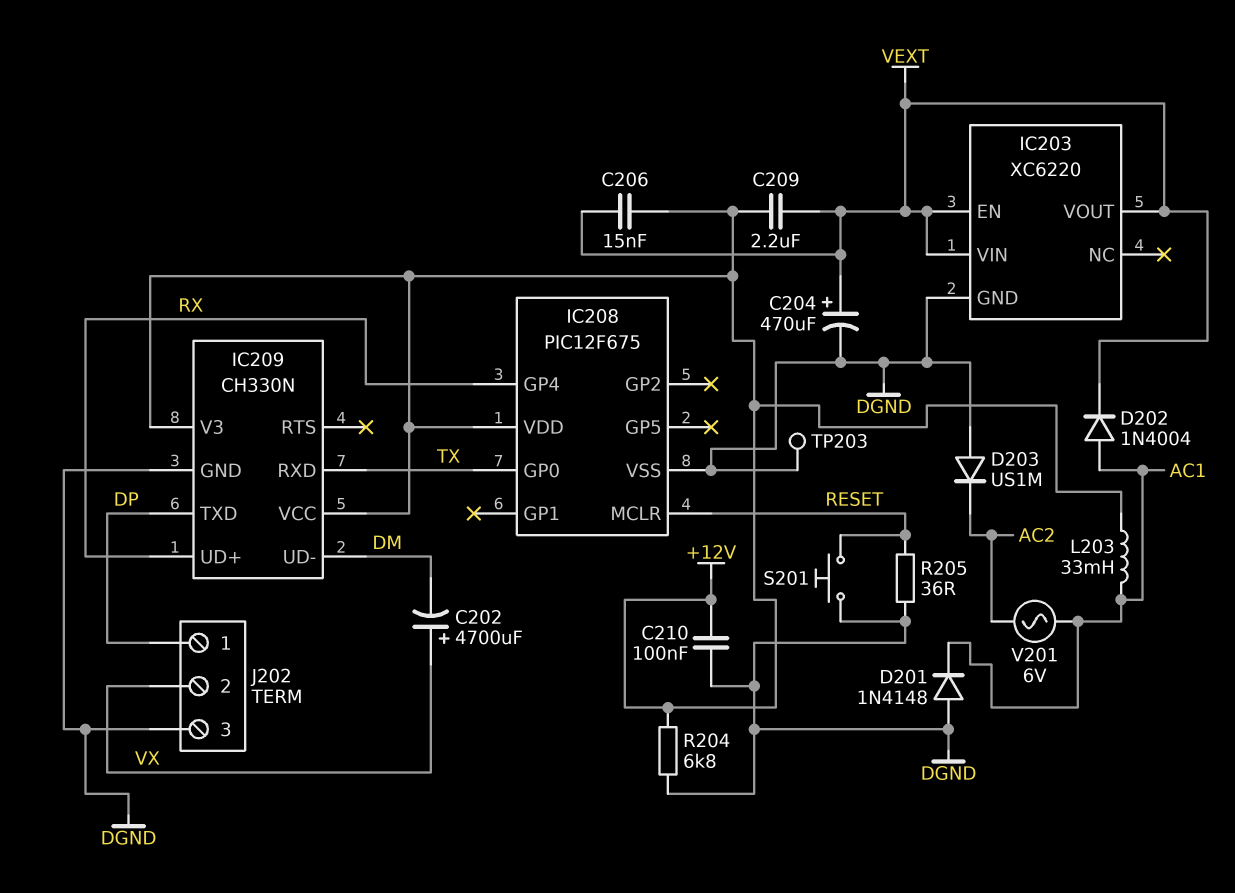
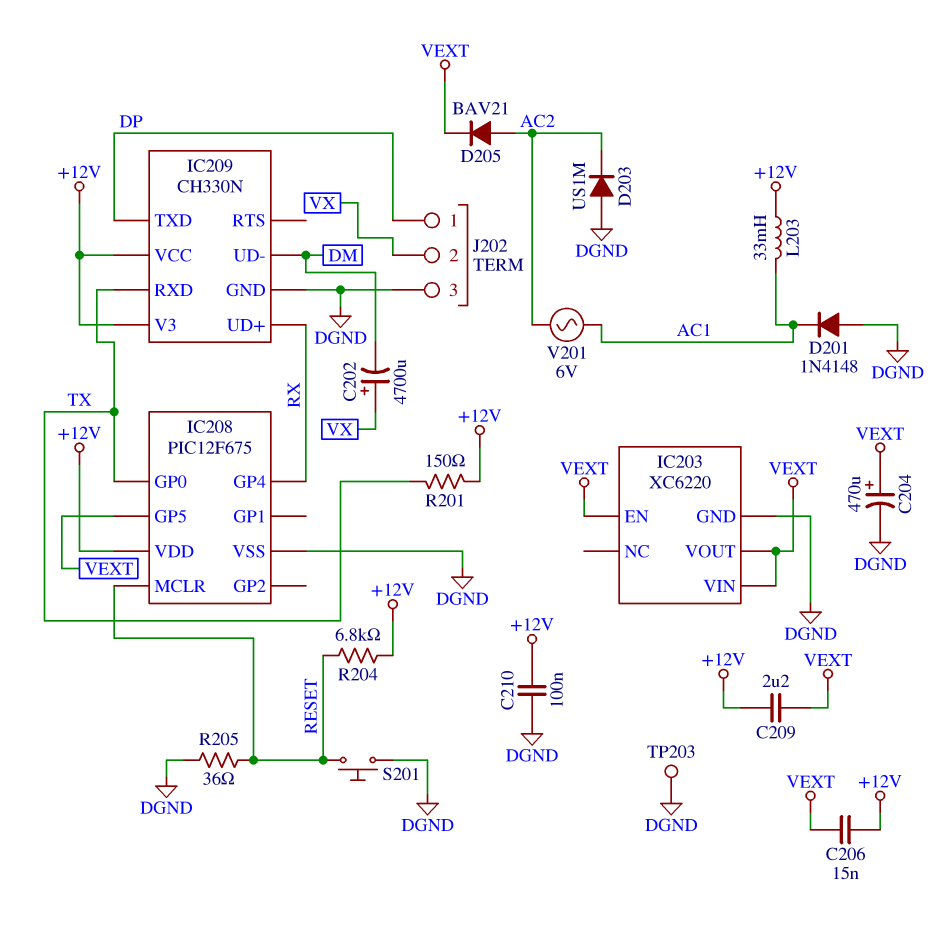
D202: diode 1N4004 (A AC1, K VEXT) -> none
D205: none -> diode BAV21 (A AC2, K VEXT)
IC208 pin GP5: none -> VEXT
R201: none -> 150 (+12V, TX)
R204: 6.8k (+12V, DGND) -> 6.8k (+12V, RESET)

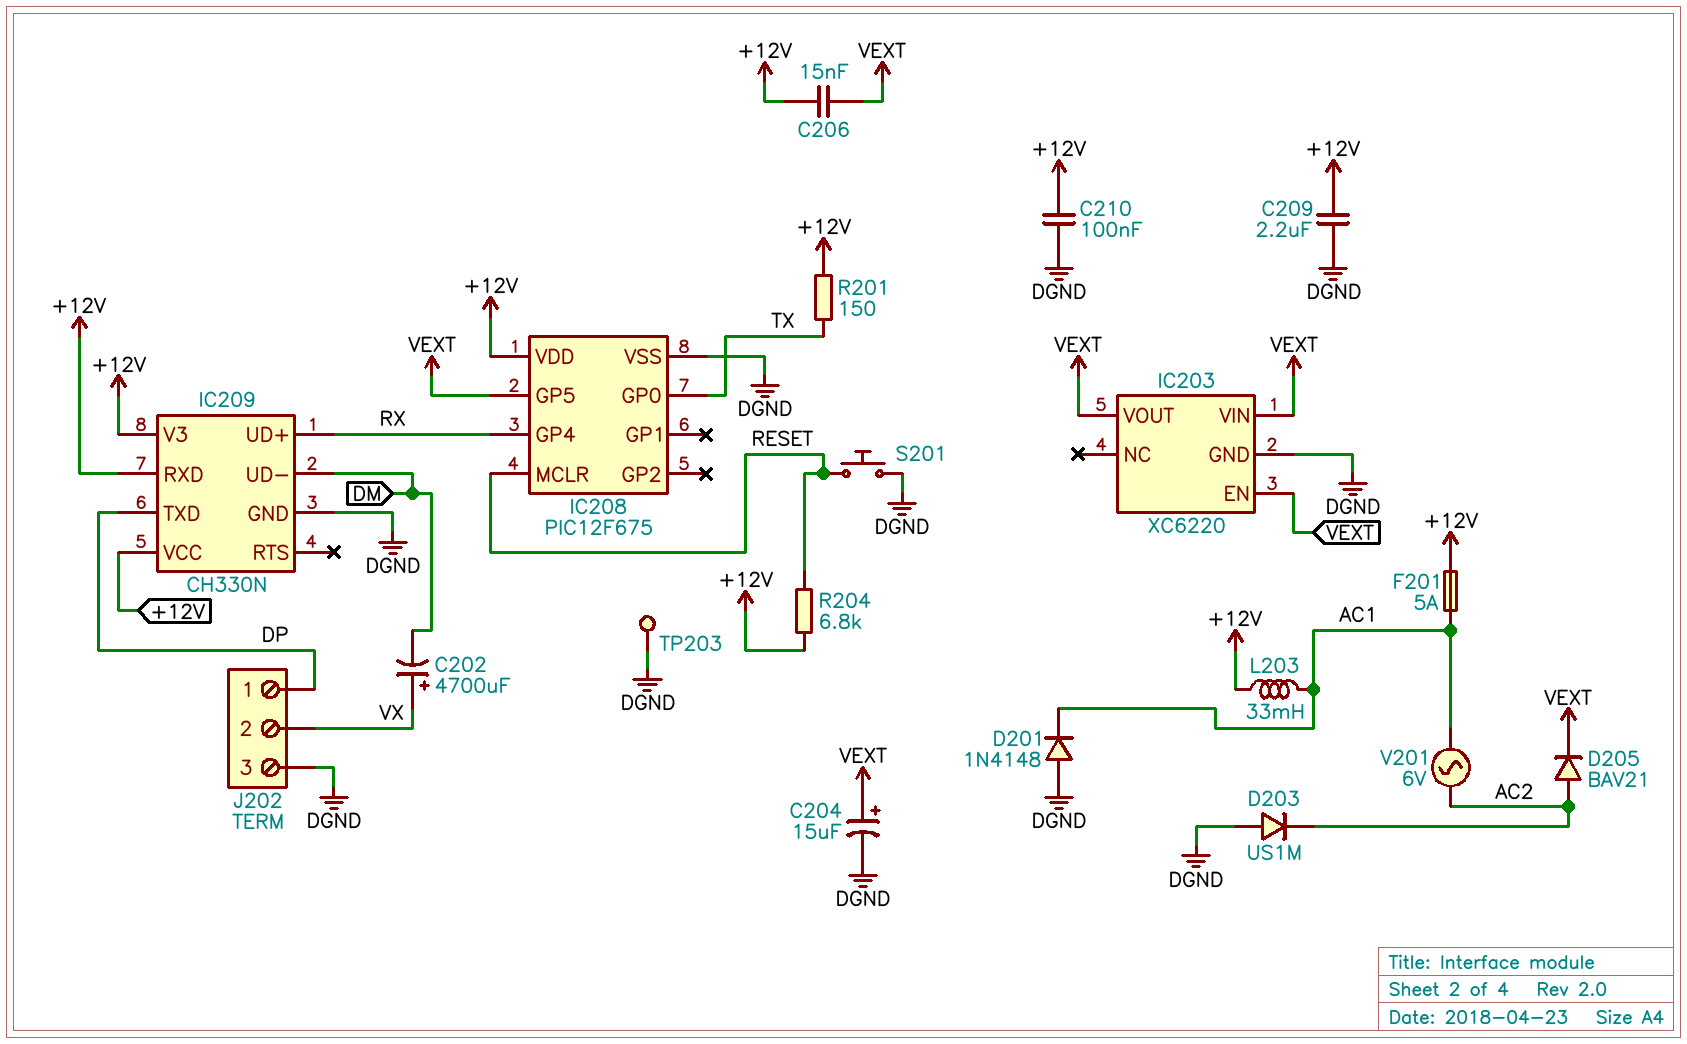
C204: 470uF (plus VEXT, minus DGND) -> 15uF (plus VEXT, minus DGND)
C209: 2.2uF (+12V, VEXT) -> 2.2uF (+12V, DGND)
F201: none -> 5A (+12V, AC1)
IC209 pin RXD: TX -> +12V
R205: 36 (DGND, RESET) -> none

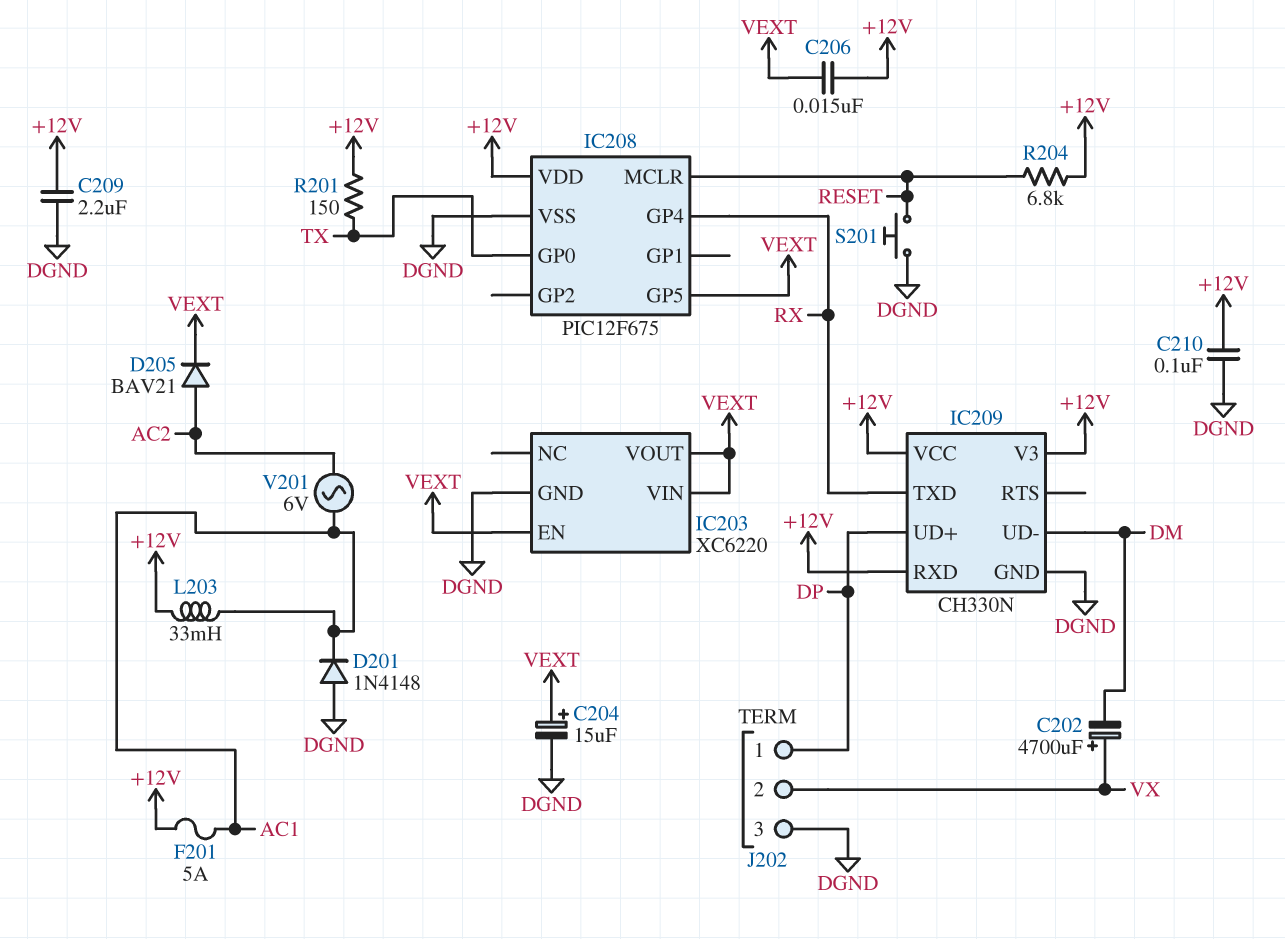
D203: diode US1M (A DGND, K AC2) -> none
IC209 pin TXD: DP -> RX
IC209 pin UD+: RX -> DP
TP203: test point (DGND) -> none

